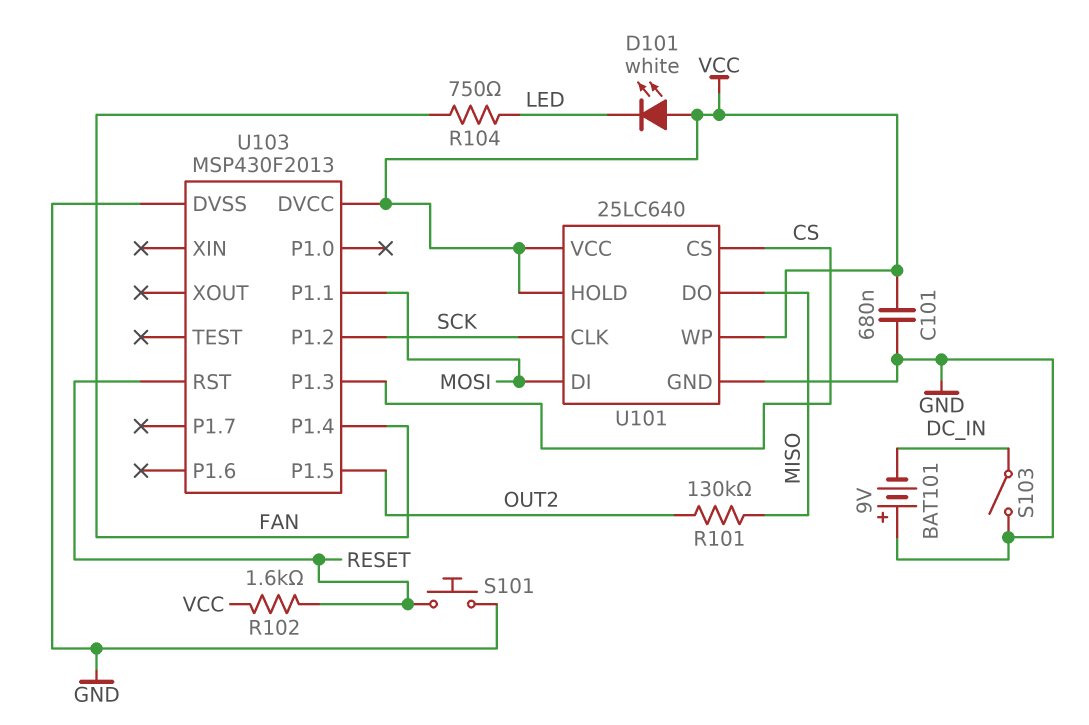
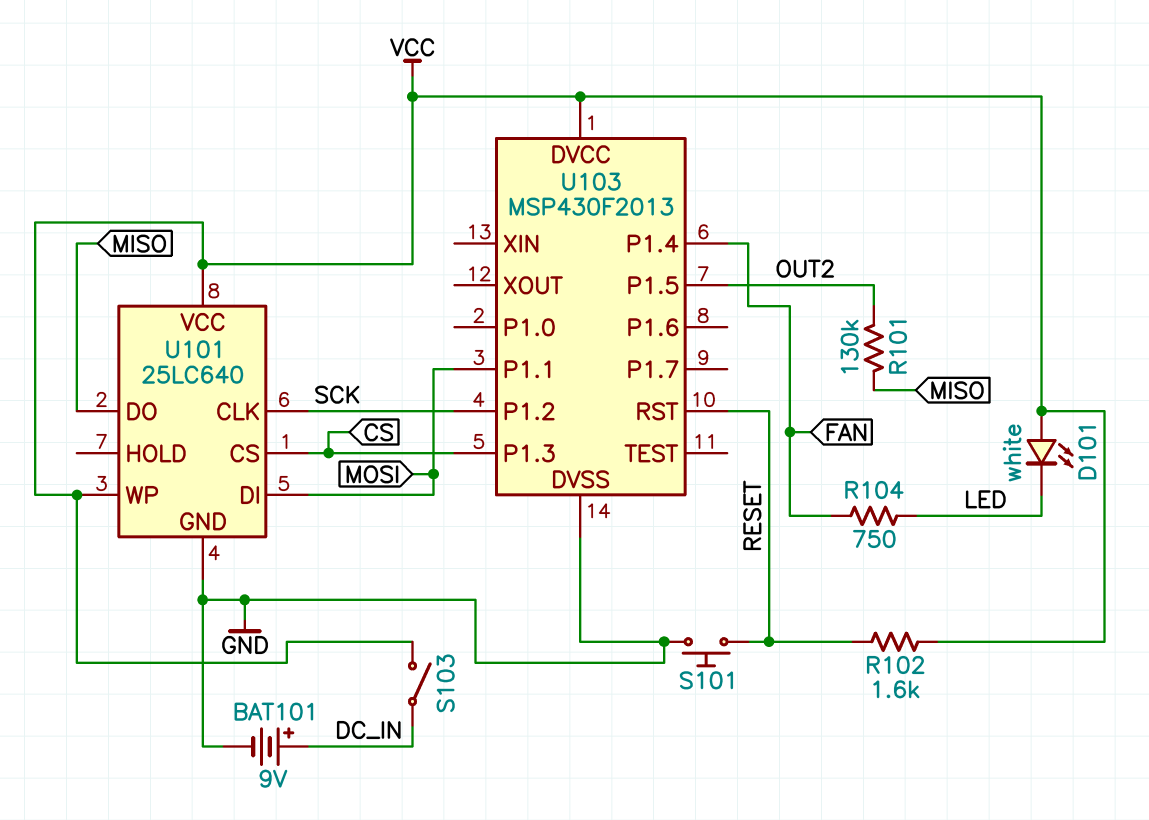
BAT101: 9V (plus GND, minus DC_IN) -> 9V (plus DC_IN, minus GND)
C101: 680nF (GND, VCC) -> none
S103: switch (DC_IN, GND) -> switch (DC_IN, VCC)
U101 pin HOLD: VCC -> none

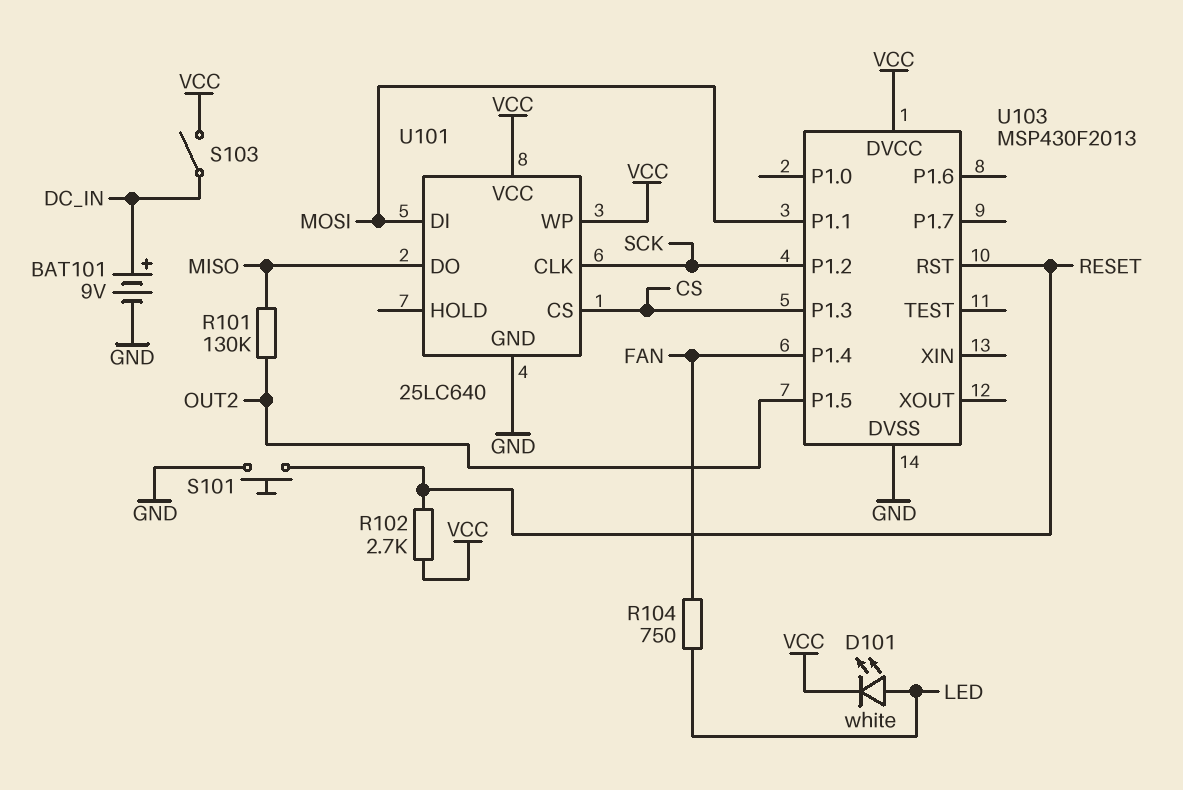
D101: LED white (A VCC, K LED) -> LED white (A LED, K VCC)
R102: 1.6k (RESET, VCC) -> 2.7k (RESET, VCC)

